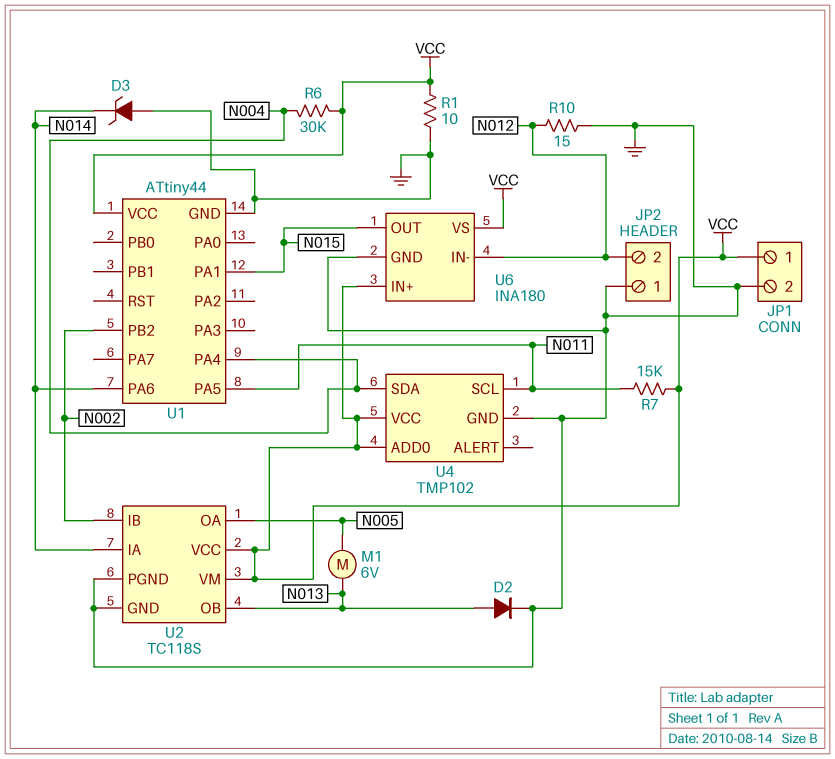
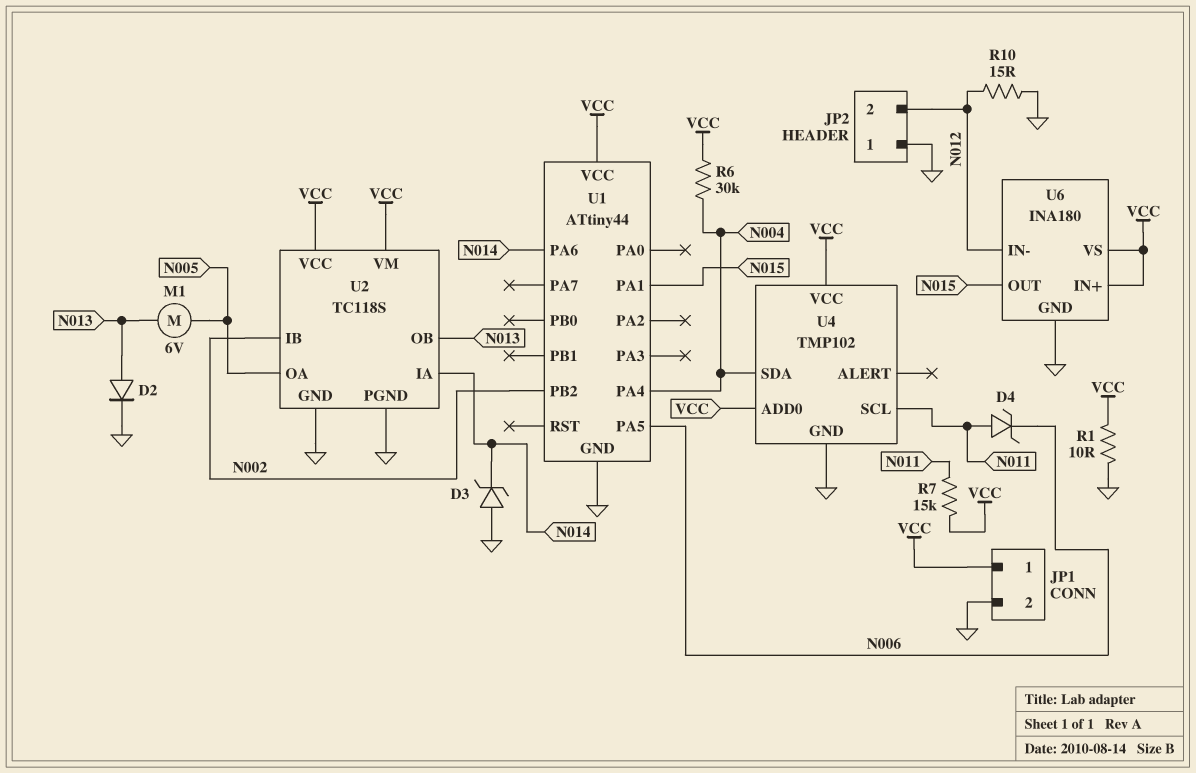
D4: none -> zener (A N011, K N006)
U1 pin PA5: N011 -> N006

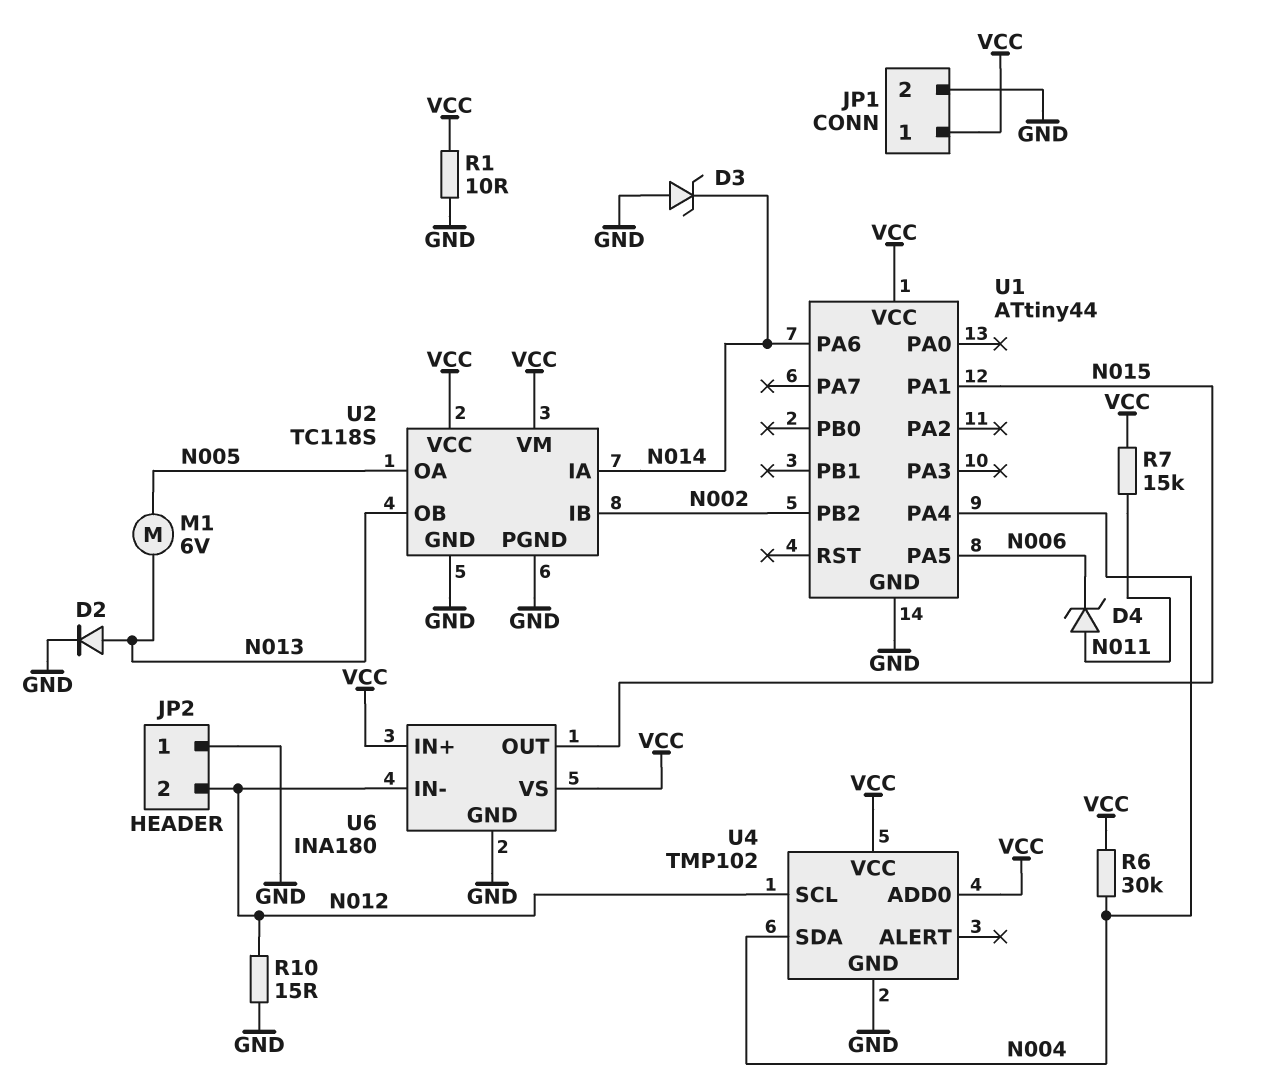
U4 pin SCL: N011 -> N012

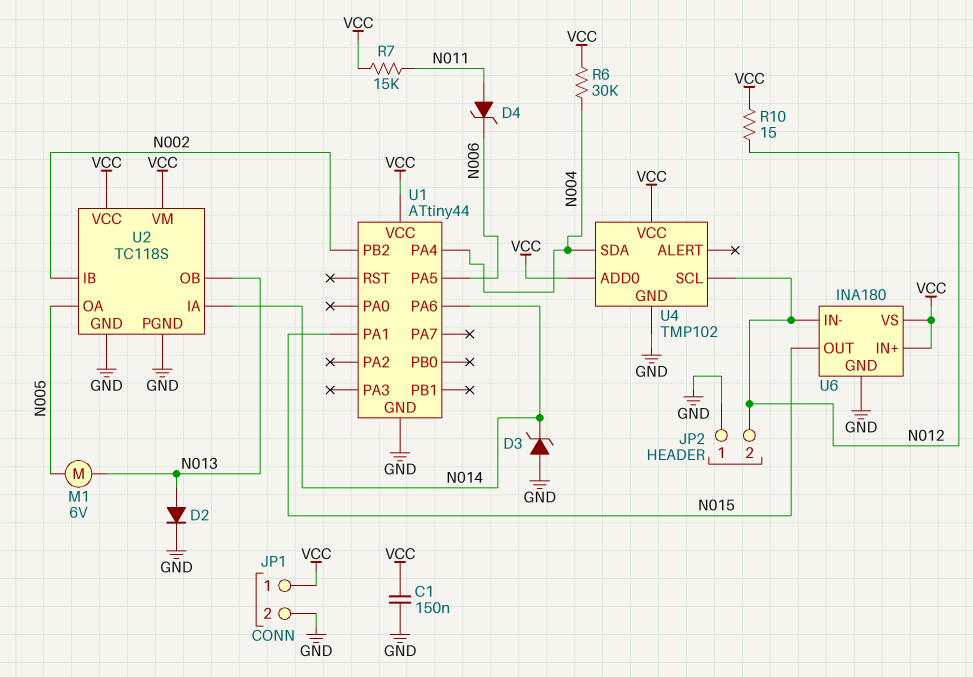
C1: none -> 150nF (GND, VCC)
R1: 10 (GND, VCC) -> none
R10: 15 (GND, N012) -> 15 (N012, VCC)

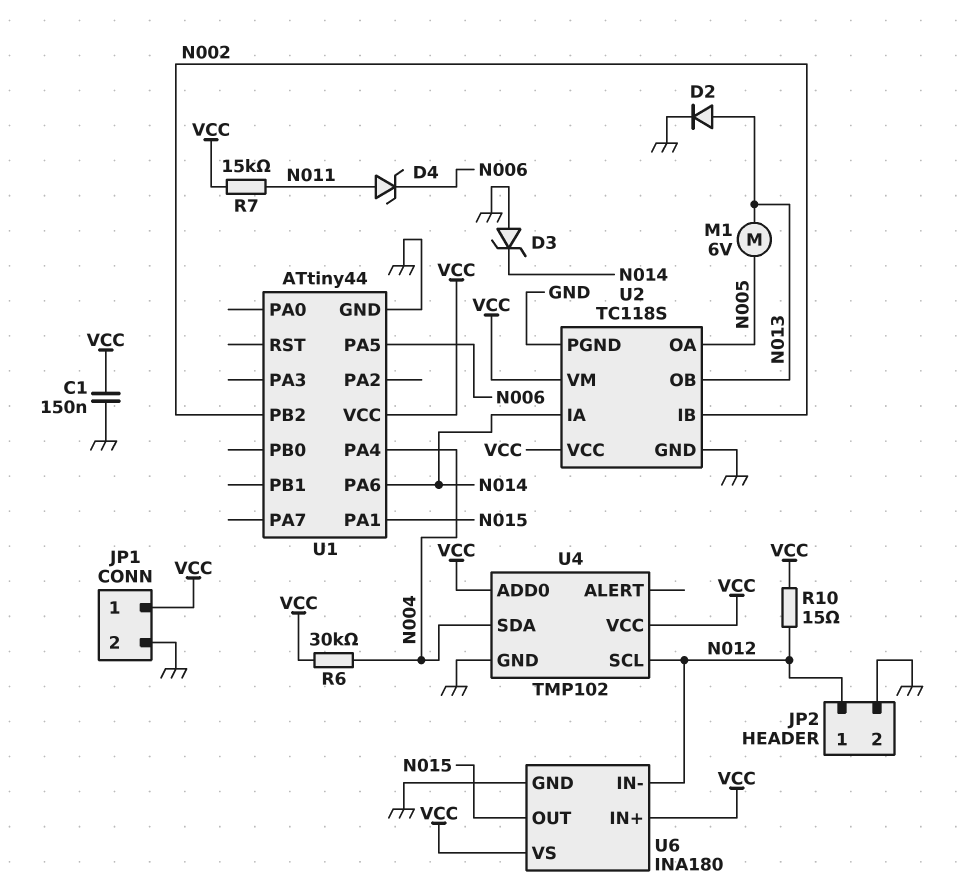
JP2 pin 1: GND -> N012
JP2 pin 2: N012 -> GND

